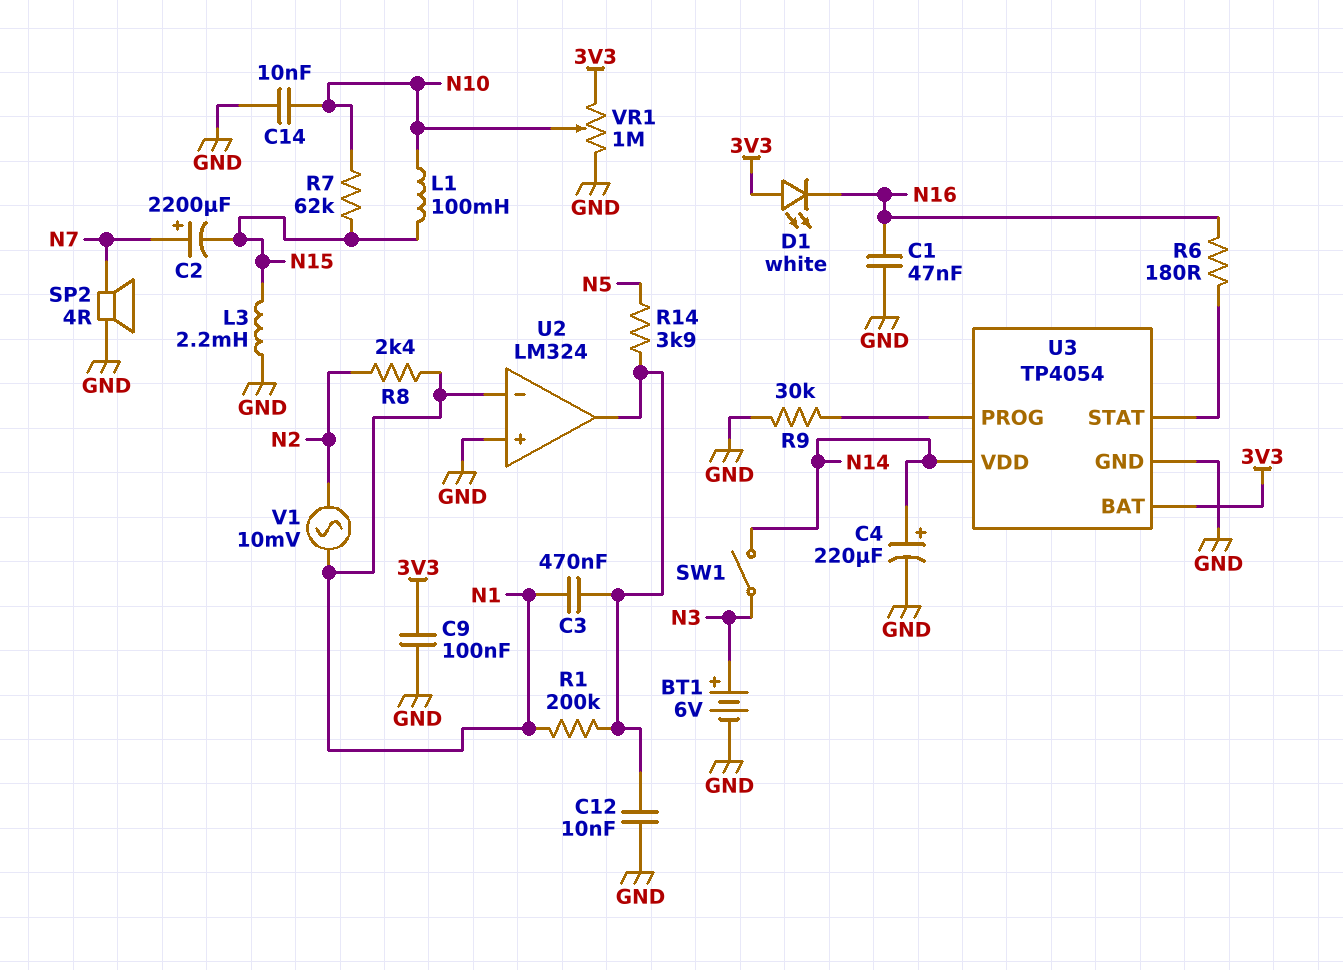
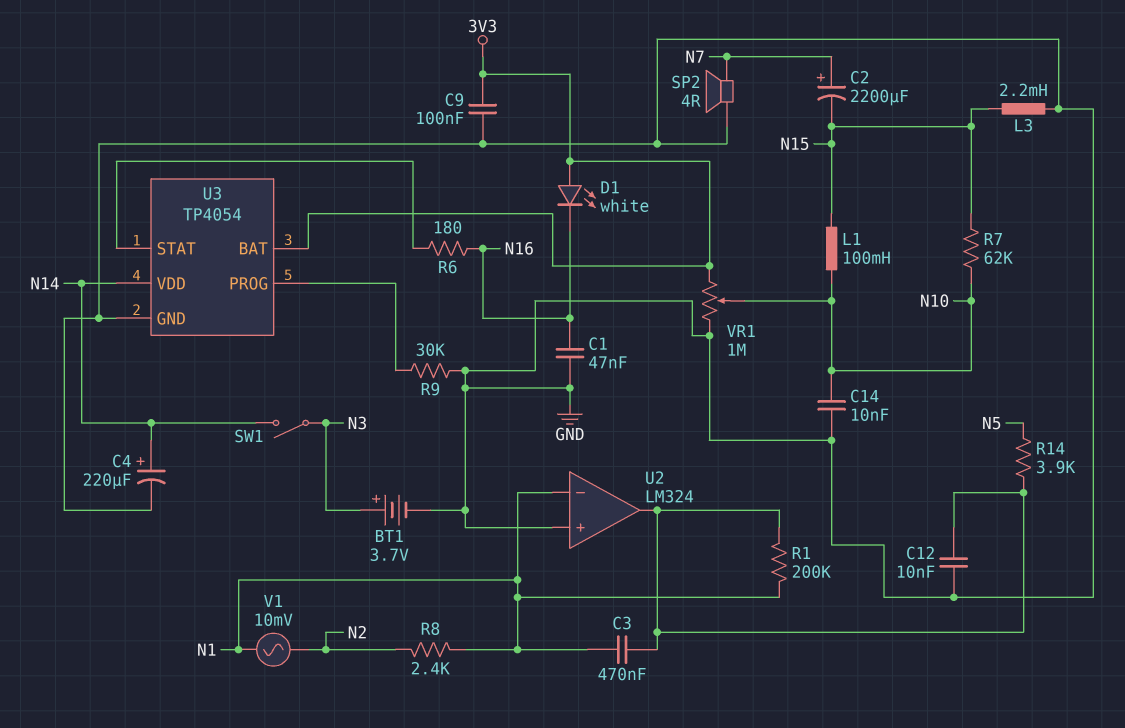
BT1: 6V (plus N3, minus GND) -> 3.7V (plus N3, minus GND)

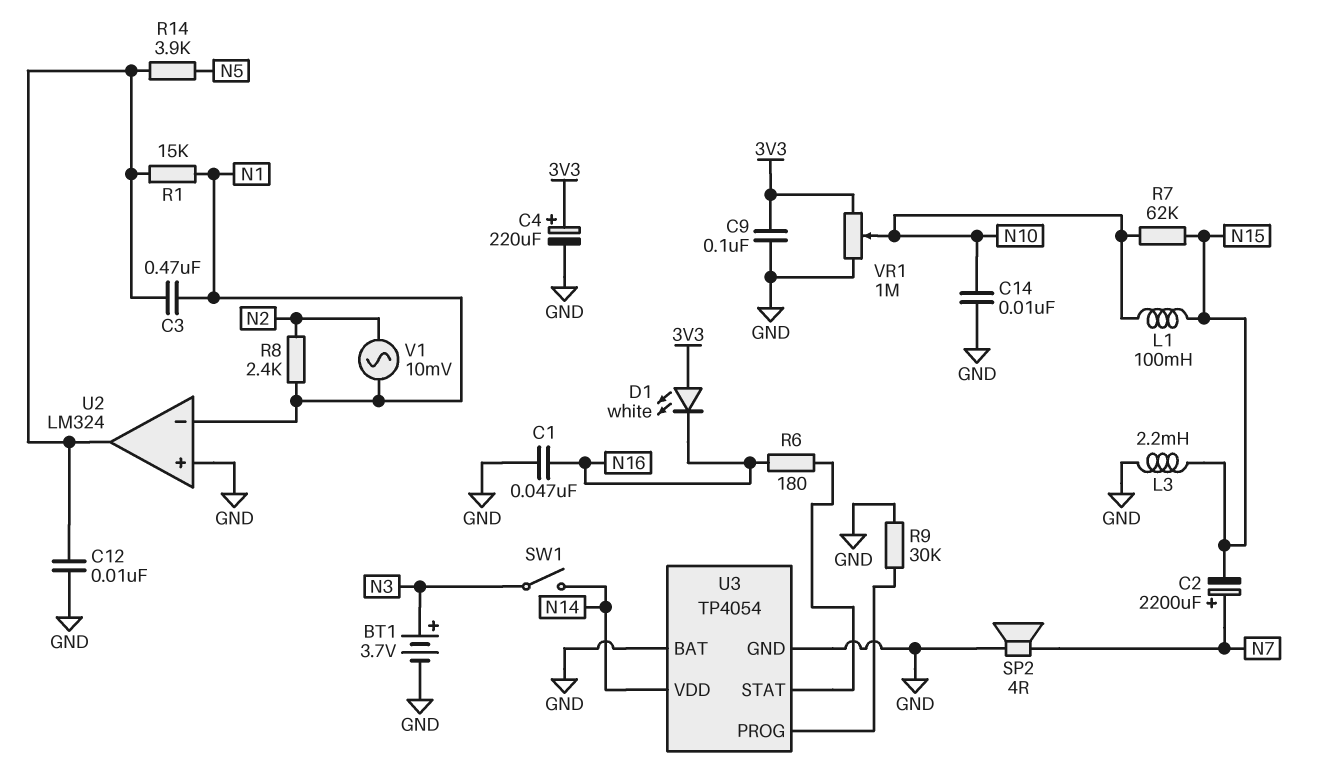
C4: 220uF (plus N14, minus GND) -> 220uF (plus 3V3, minus GND)
R1: 200k (N1, U2/out) -> 15k (N1, U2/out)
U3 pin BAT: 3V3 -> GND

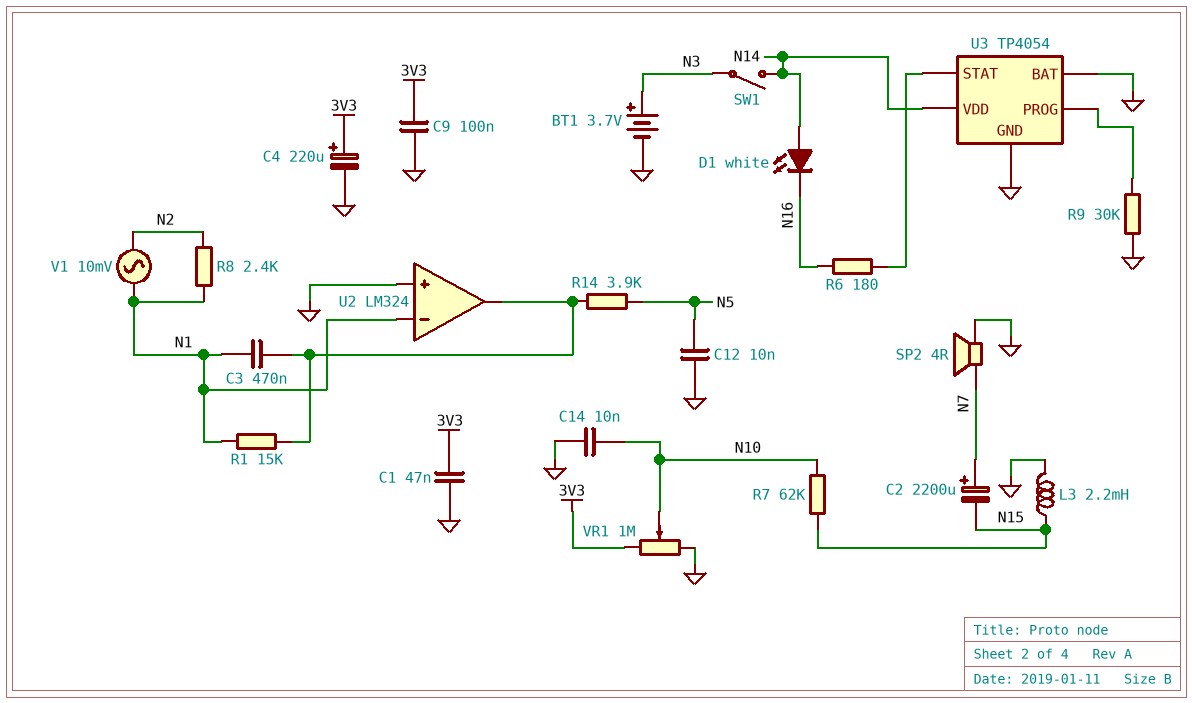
C1: 47nF (GND, N16) -> 47nF (3V3, GND)
C12: 10nF (GND, U2/out) -> 10nF (GND, N5)
D1: LED white (A 3V3, K N16) -> LED white (A N14, K N16)
L1: 100mH (N10, N15) -> none

